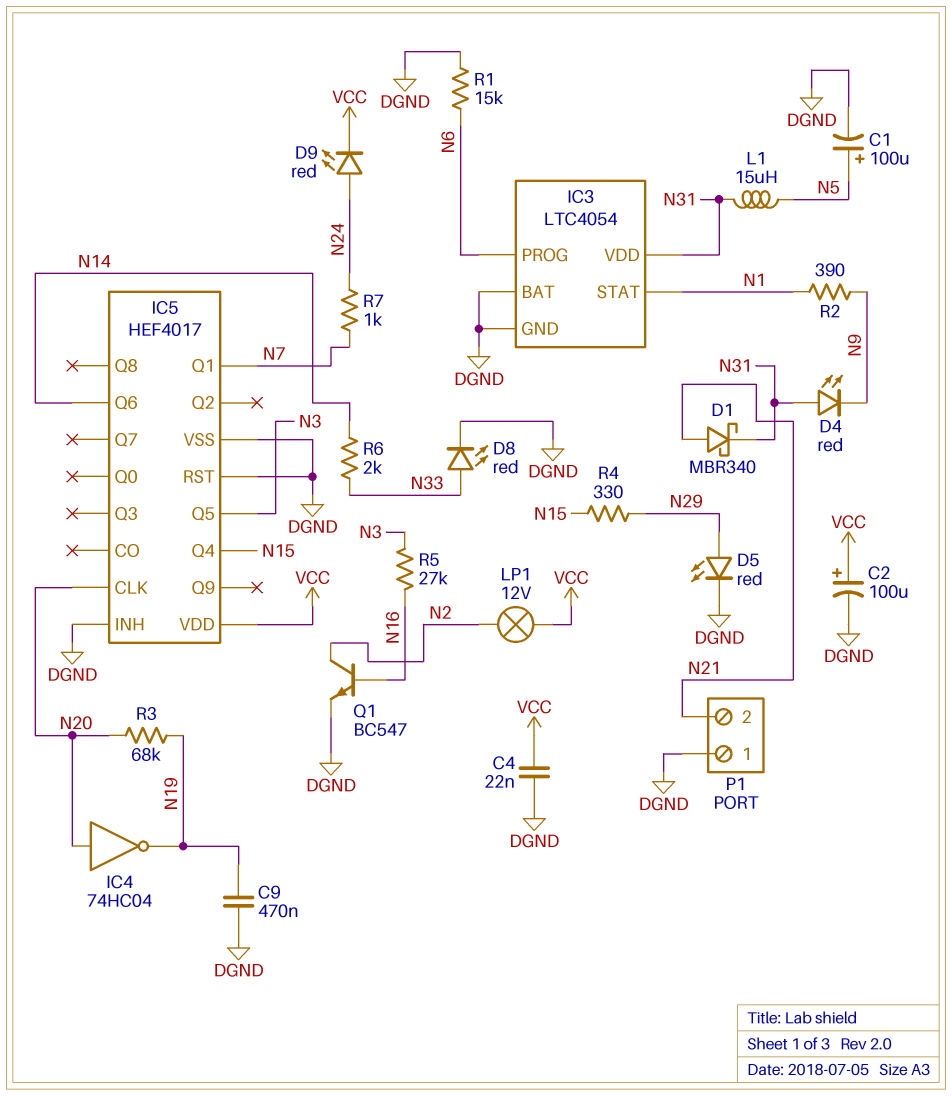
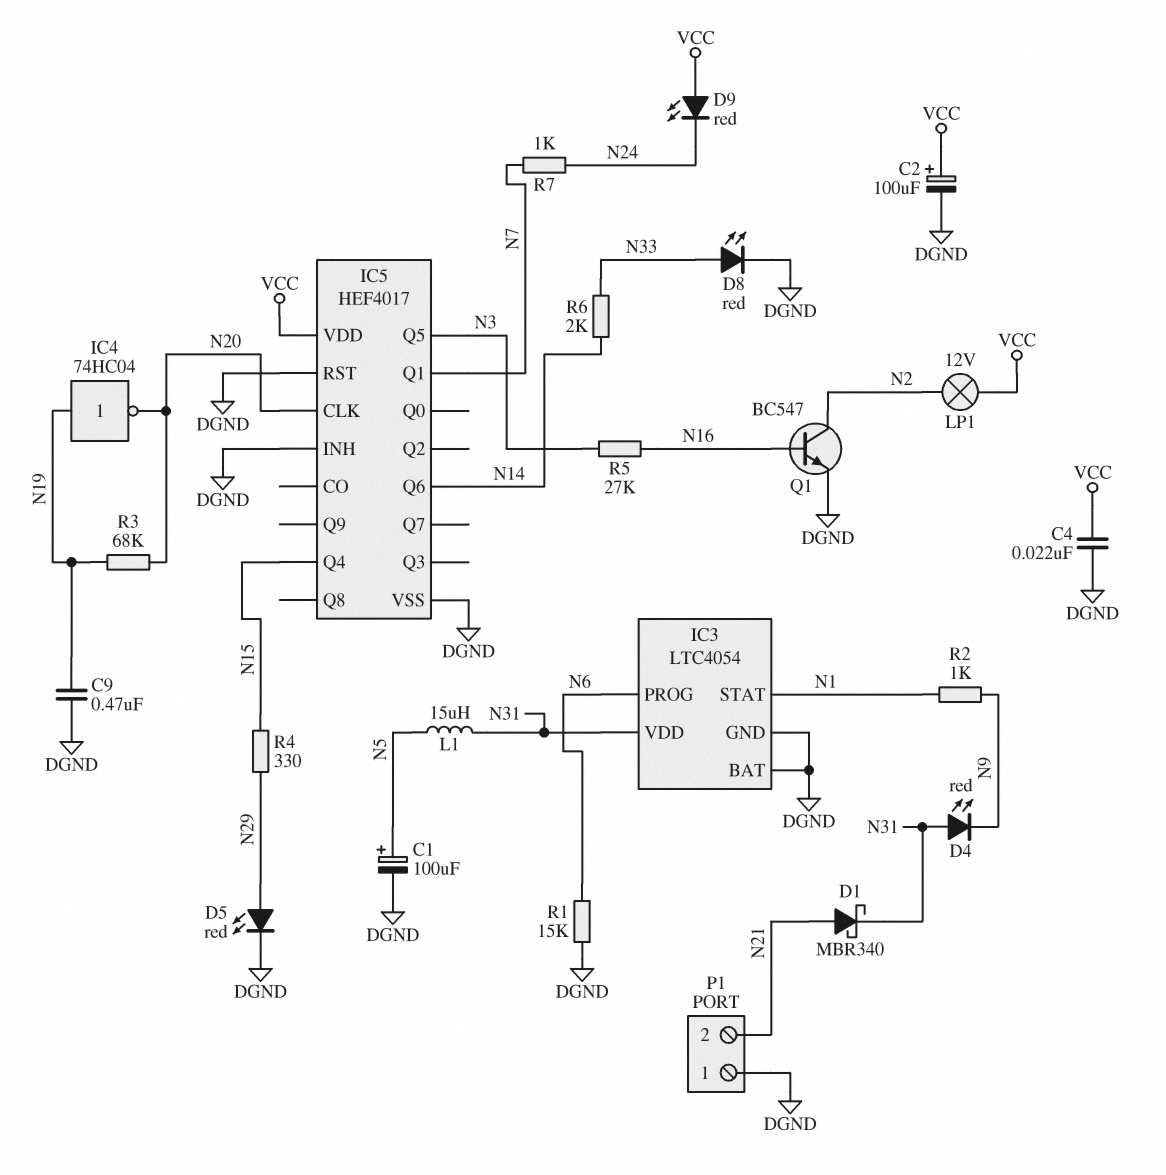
D9: LED red (A N24, K VCC) -> LED red (A VCC, K N24)
IC4: NOT 74HC04 (in N20, out N19) -> NOT 74HC04 (in N19, out N20)
R2: 390 (N1, N9) -> 1k (N1, N9)

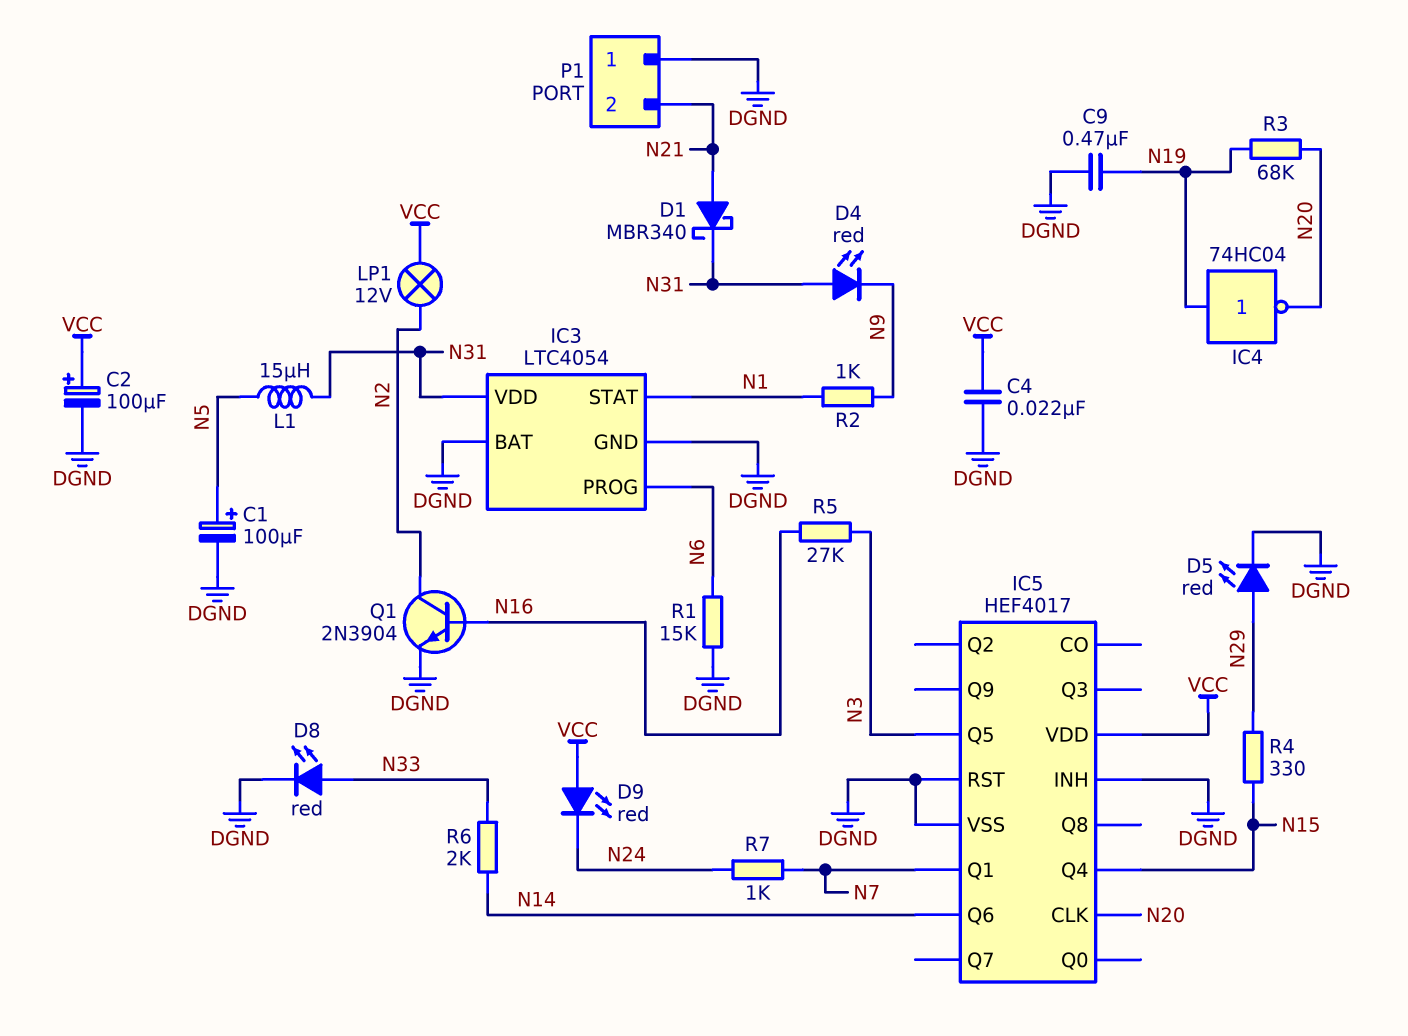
Q1: NPN BC547 (B N16, C N2, E DGND) -> NPN 2N3904 (B N16, C N2, E DGND)

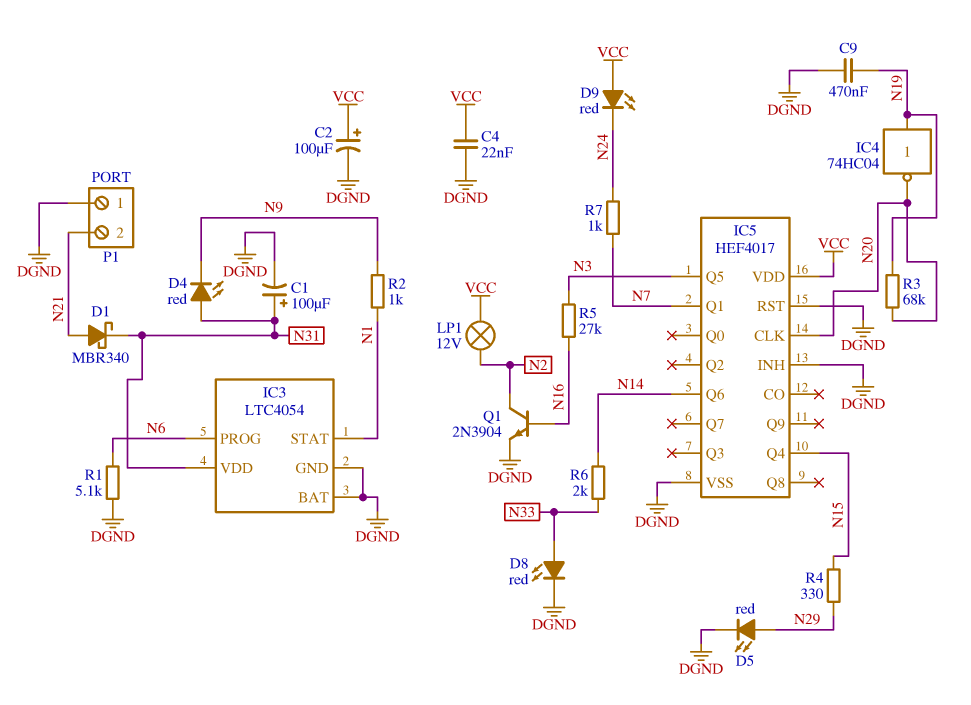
C1: 100uF (plus N5, minus DGND) -> 100uF (plus N31, minus DGND)
L1: 15uH (N5, N31) -> none
R1: 15k (DGND, N6) -> 5.1k (DGND, N6)

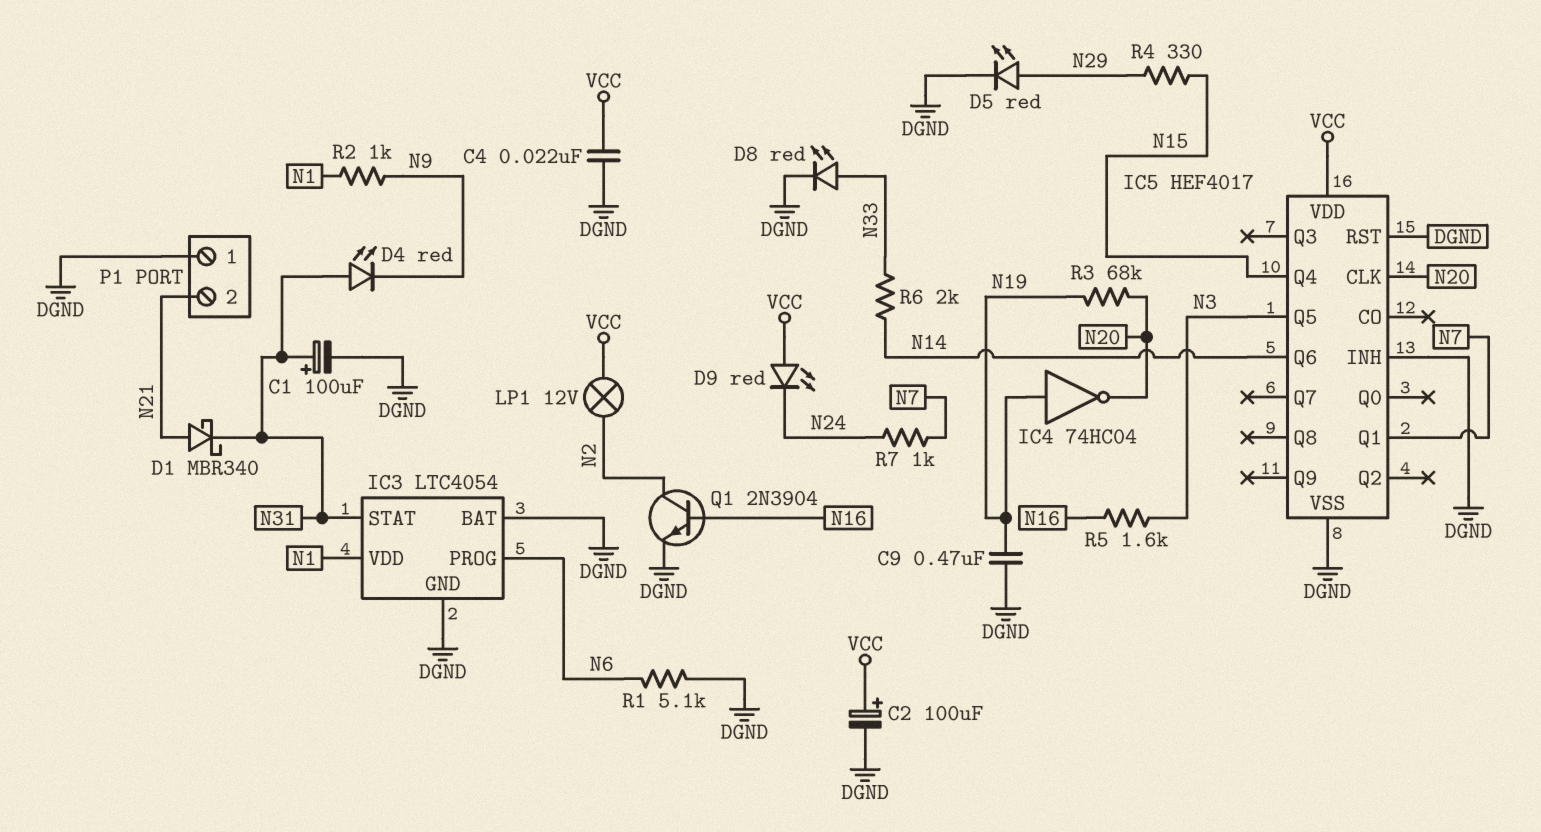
IC3 pin STAT: N1 -> N31
IC3 pin VDD: N31 -> N1
R5: 27k (N3, N16) -> 1.6k (N3, N16)

